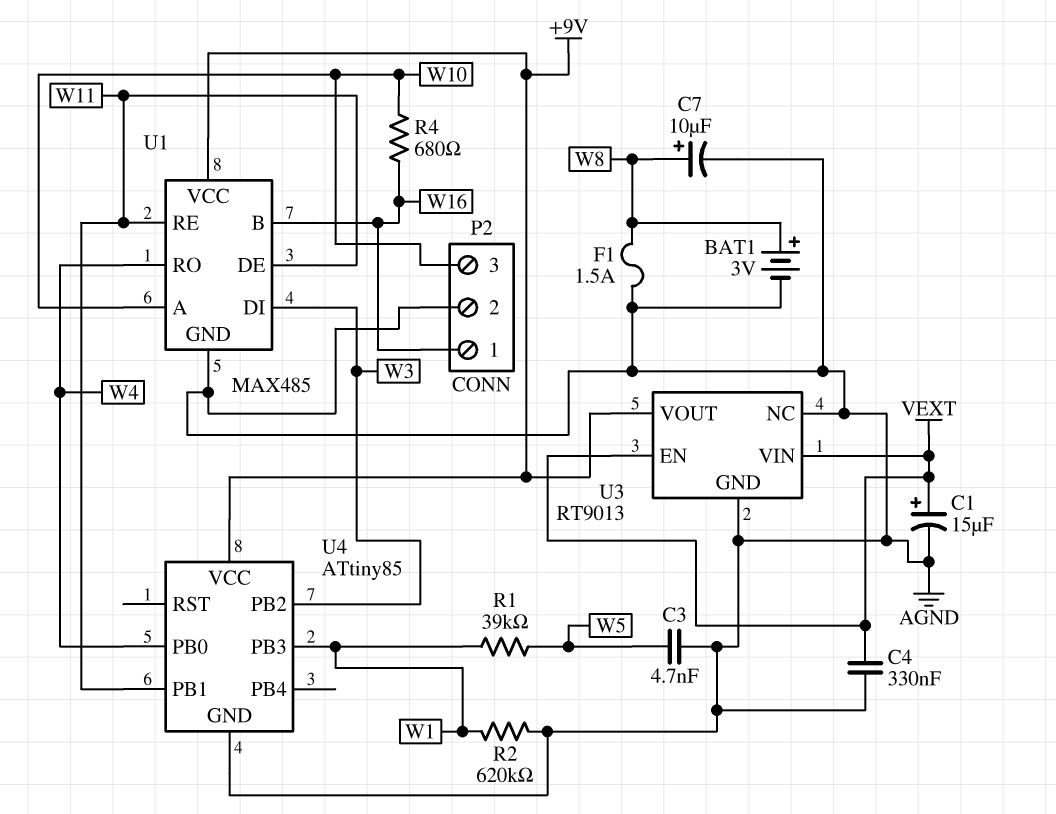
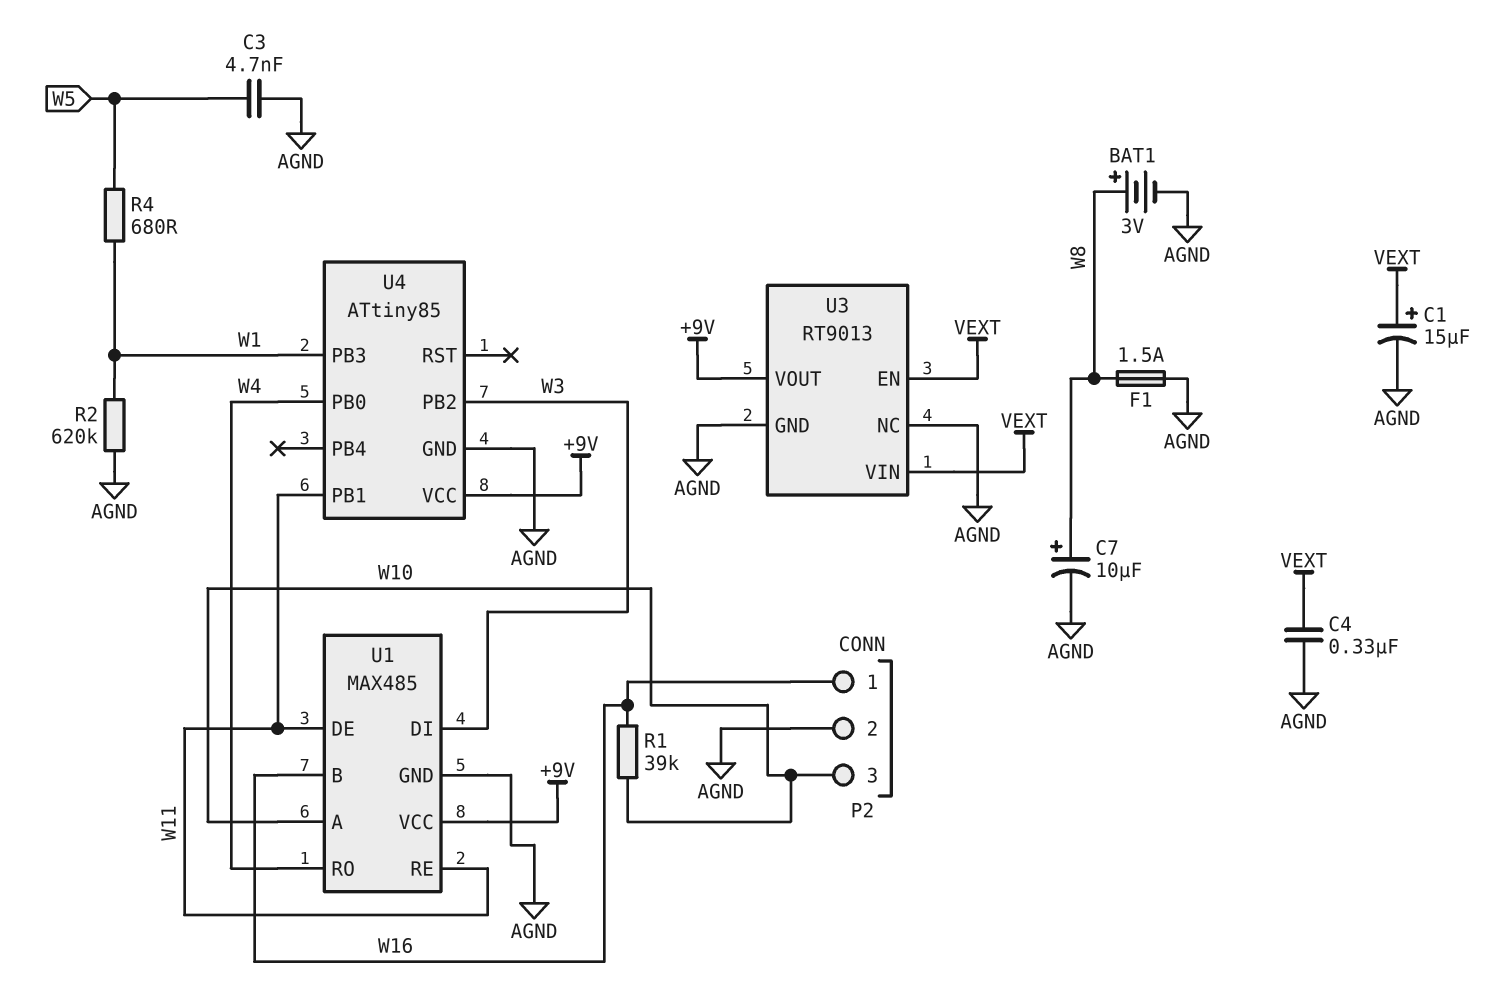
R1: 39k (W1, W5) -> 39k (W10, W16)
R4: 680 (W10, W16) -> 680 (W1, W5)

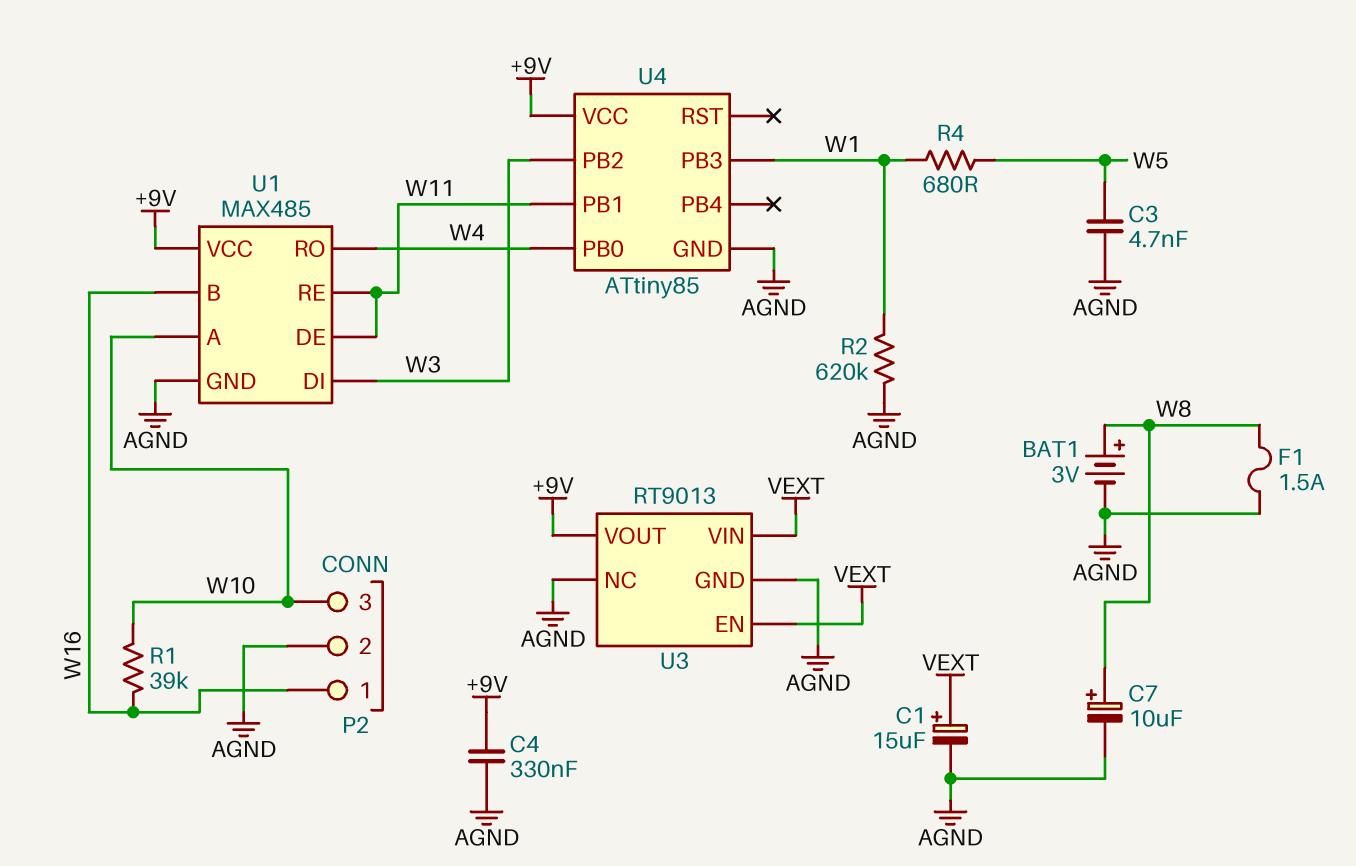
C4: 330nF (AGND, VEXT) -> 330nF (+9V, AGND)

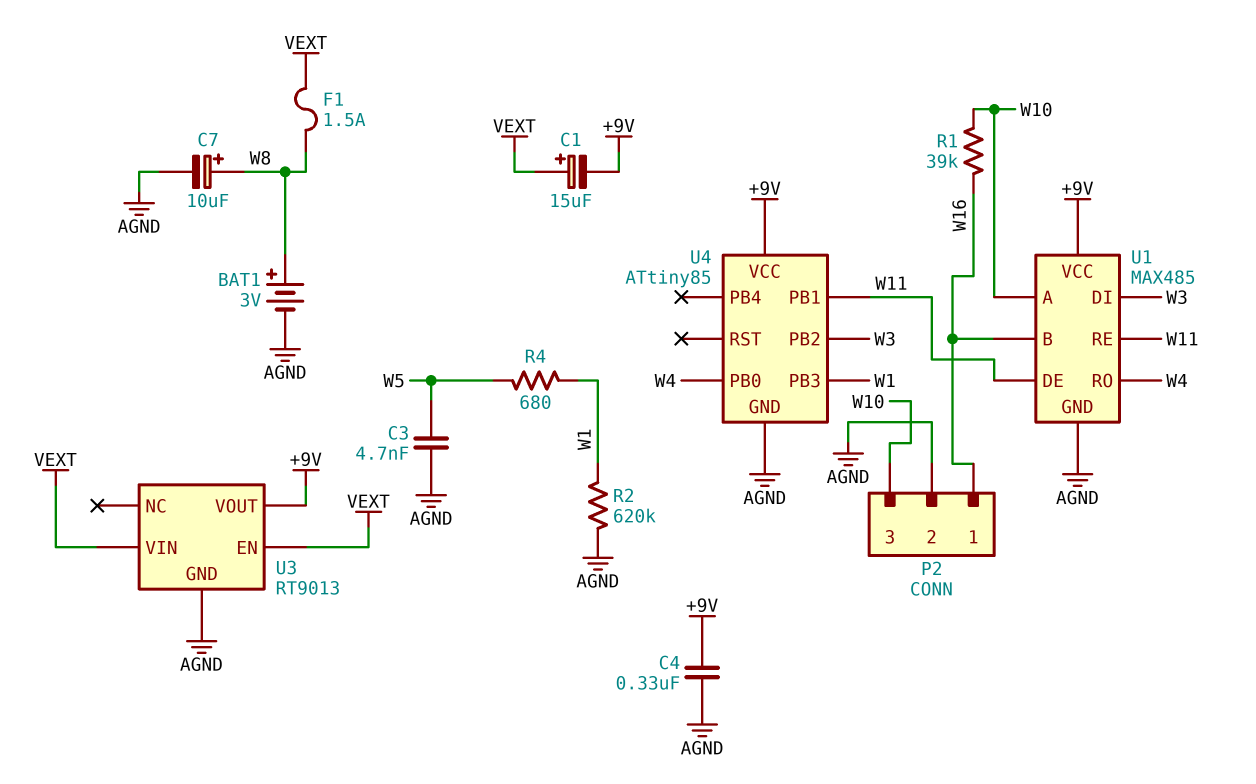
C1: 15uF (plus VEXT, minus AGND) -> 15uF (plus VEXT, minus +9V)
F1: 1.5A (AGND, W8) -> 1.5A (VEXT, W8)
U3 pin NC: AGND -> none

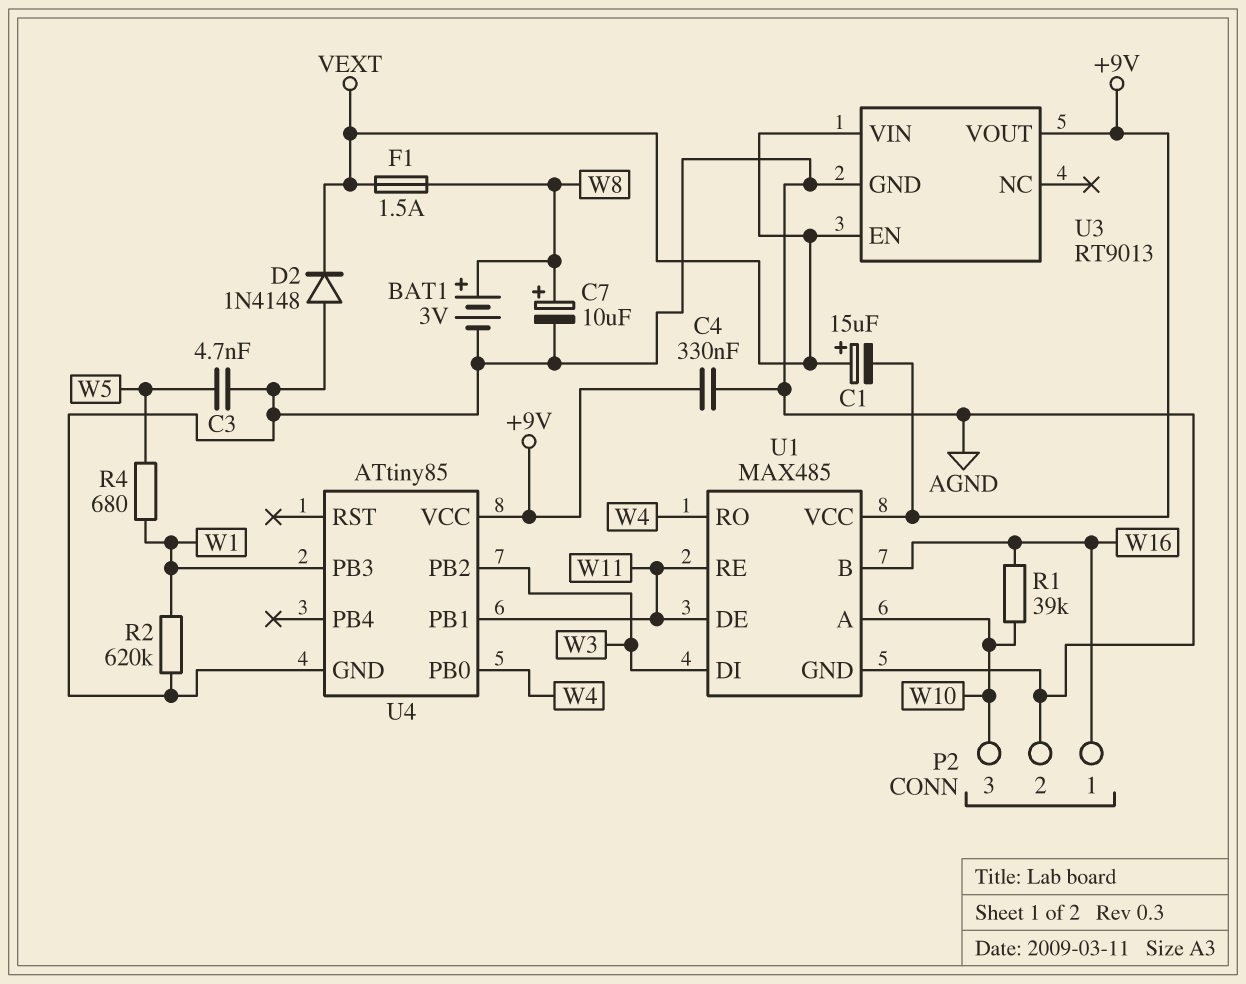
D2: none -> diode 1N4148 (A AGND, K VEXT)

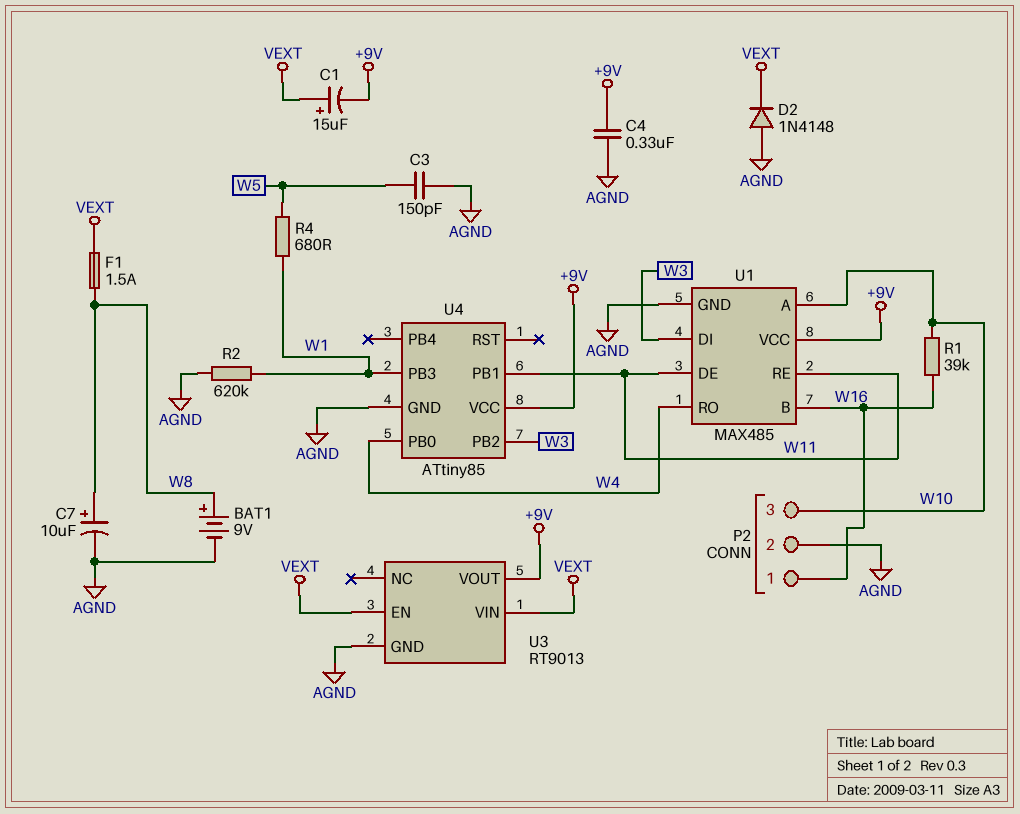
BAT1: 3V (plus W8, minus AGND) -> 9V (plus W8, minus AGND)
C3: 4.7nF (AGND, W5) -> 150pF (AGND, W5)

